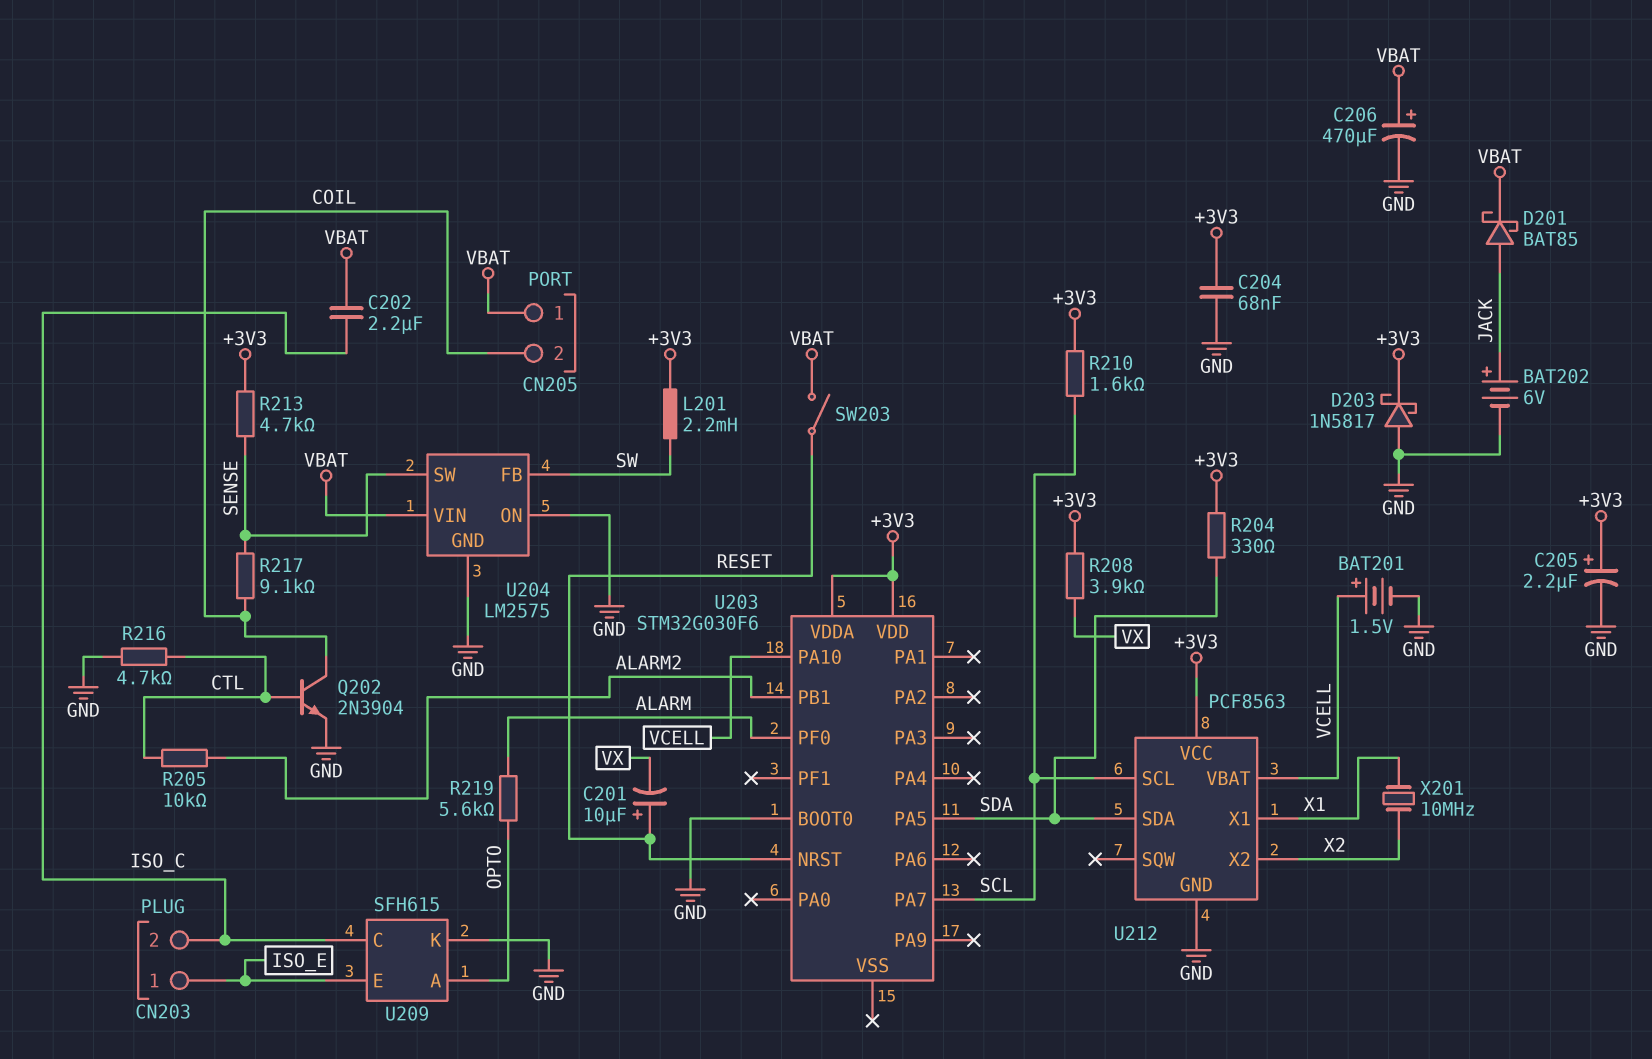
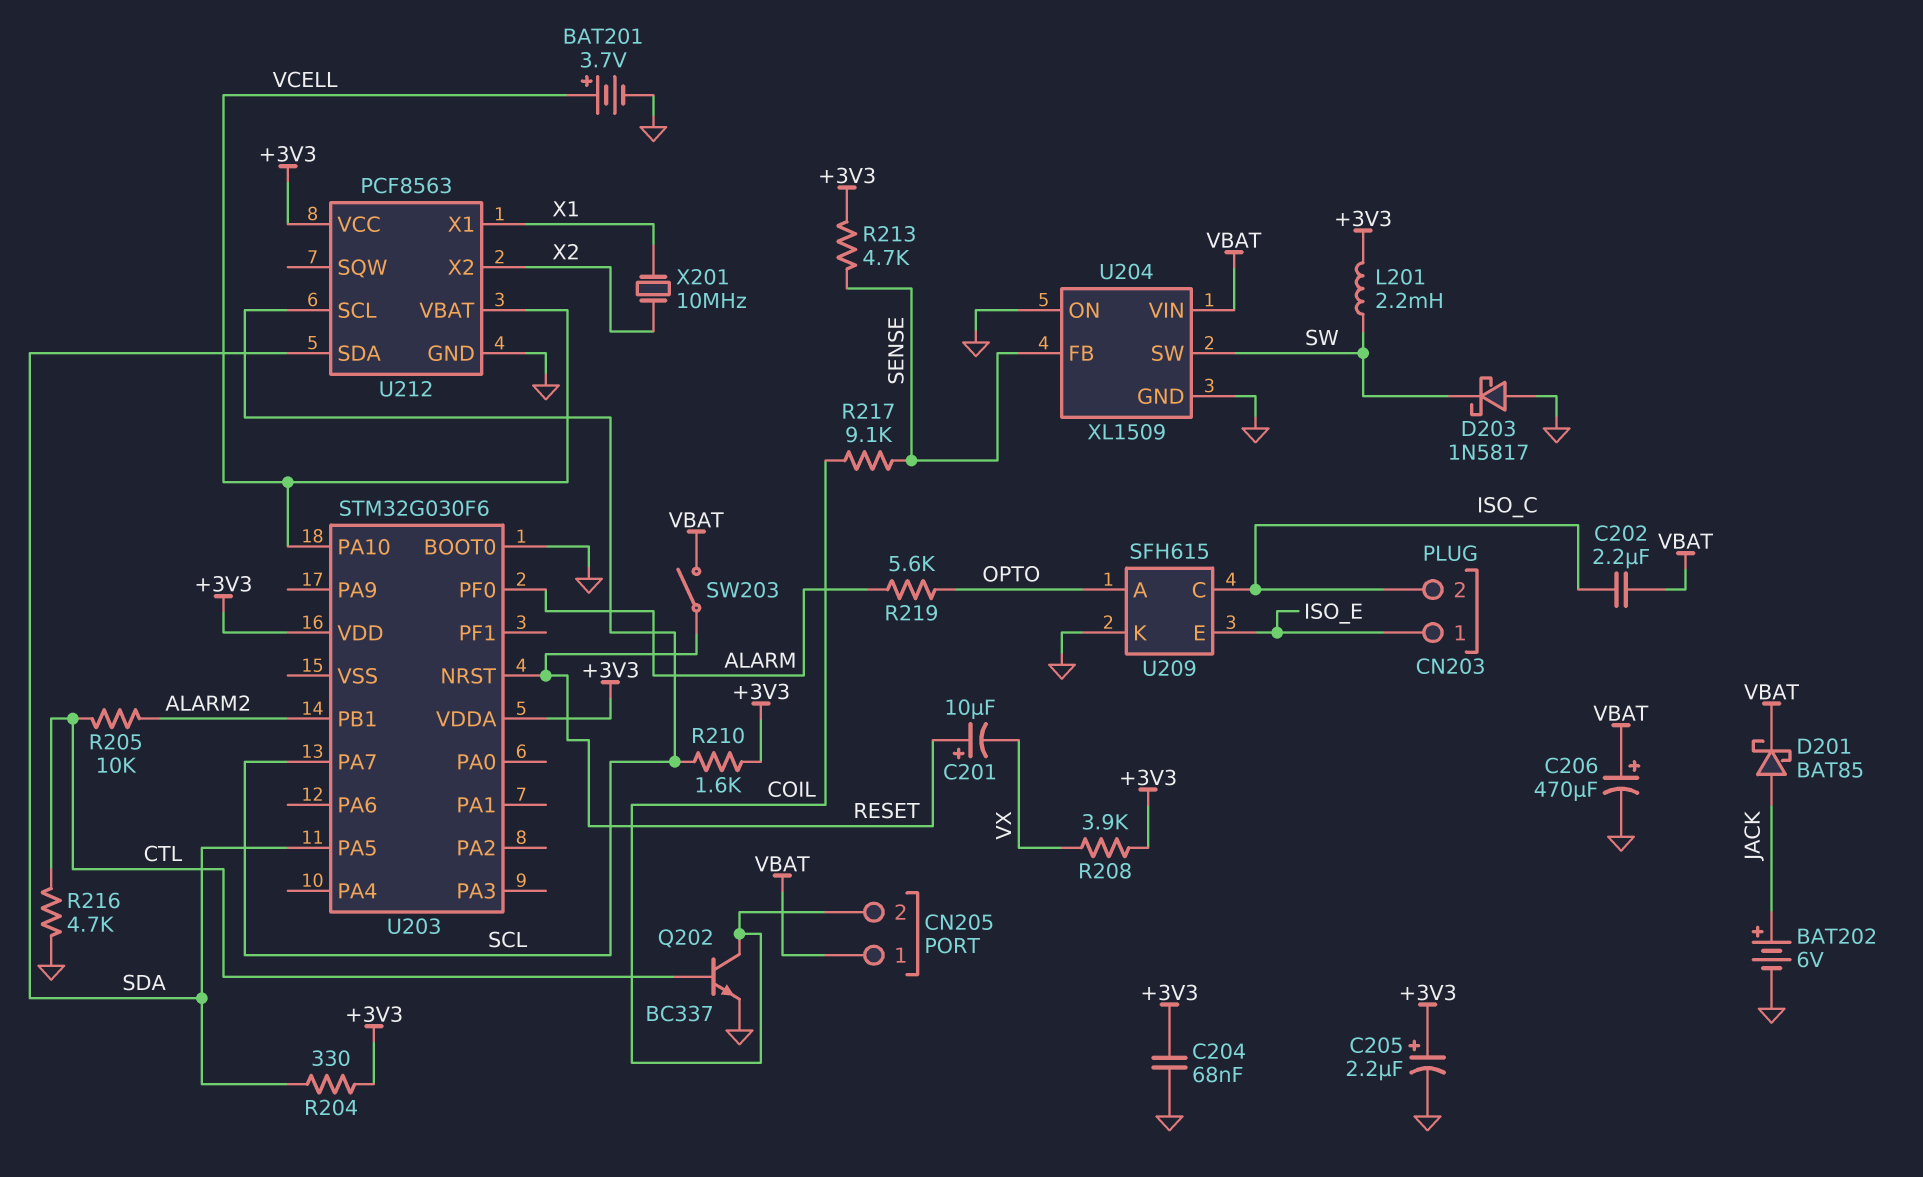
BAT201: 1.5V (plus VCELL, minus GND) -> 3.7V (plus VCELL, minus GND)
D203: schottky 1N5817 (A GND, K +3V3) -> schottky 1N5817 (A GND, K SW)
Q202: NPN 2N3904 (B CTL, C COIL, E GND) -> NPN BC337 (B CTL, C COIL, E GND)
U204: LM2575 -> XL1509
U204 pin FB: SW -> SENSE
U204 pin SW: SENSE -> SW

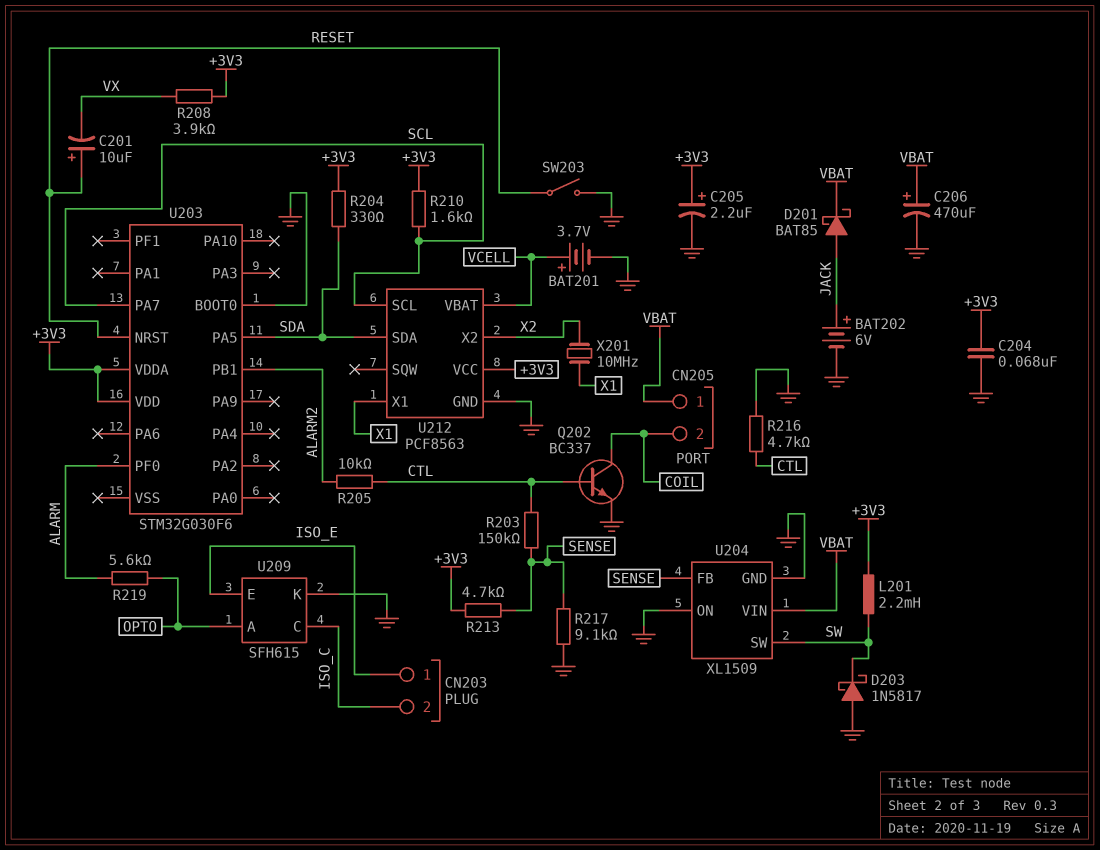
C202: 2.2uF (ISO_C, VBAT) -> none
R203: none -> 150k (CTL, SENSE)
R217: 9.1k (COIL, SENSE) -> 9.1k (GND, SENSE)
SW203: switch (RESET, VBAT) -> switch (GND, RESET)
U203 pin PA10: VCELL -> none

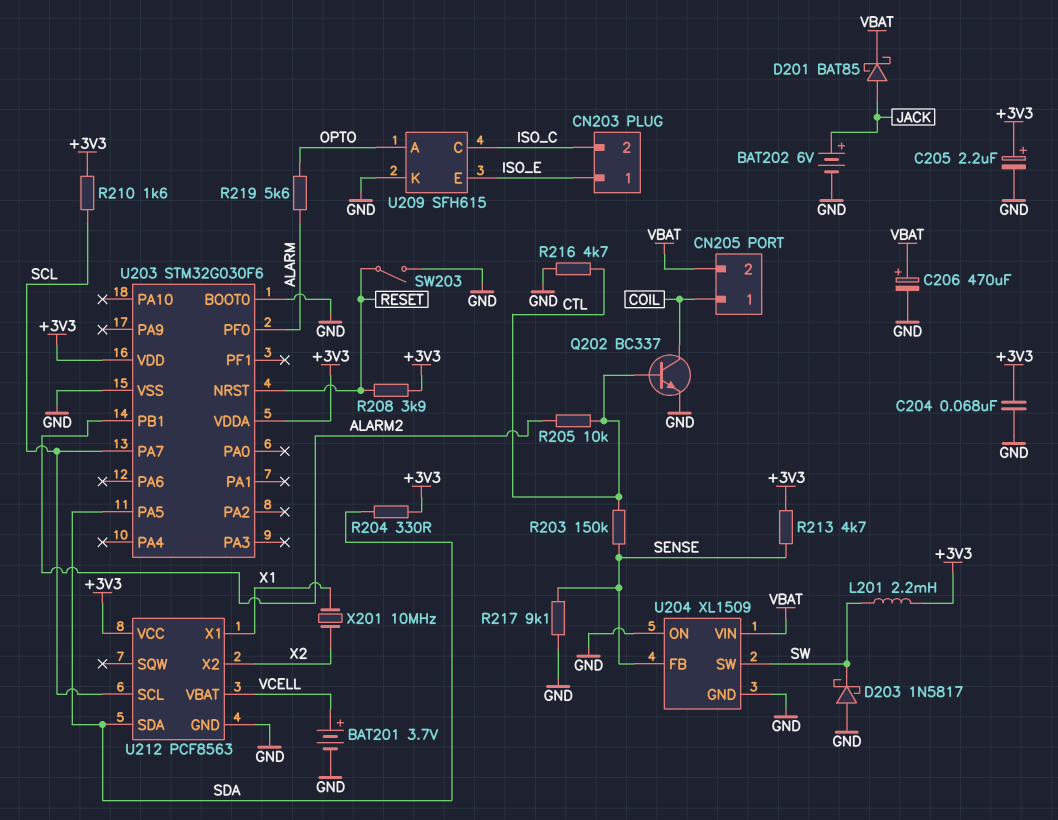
C201: 10uF (plus RESET, minus VX) -> none
CN205 pin 1: VBAT -> COIL
CN205 pin 2: COIL -> VBAT
R208: 3.9k (+3V3, VX) -> 3.9k (+3V3, RESET)
U203 pin VSS: none -> GND

